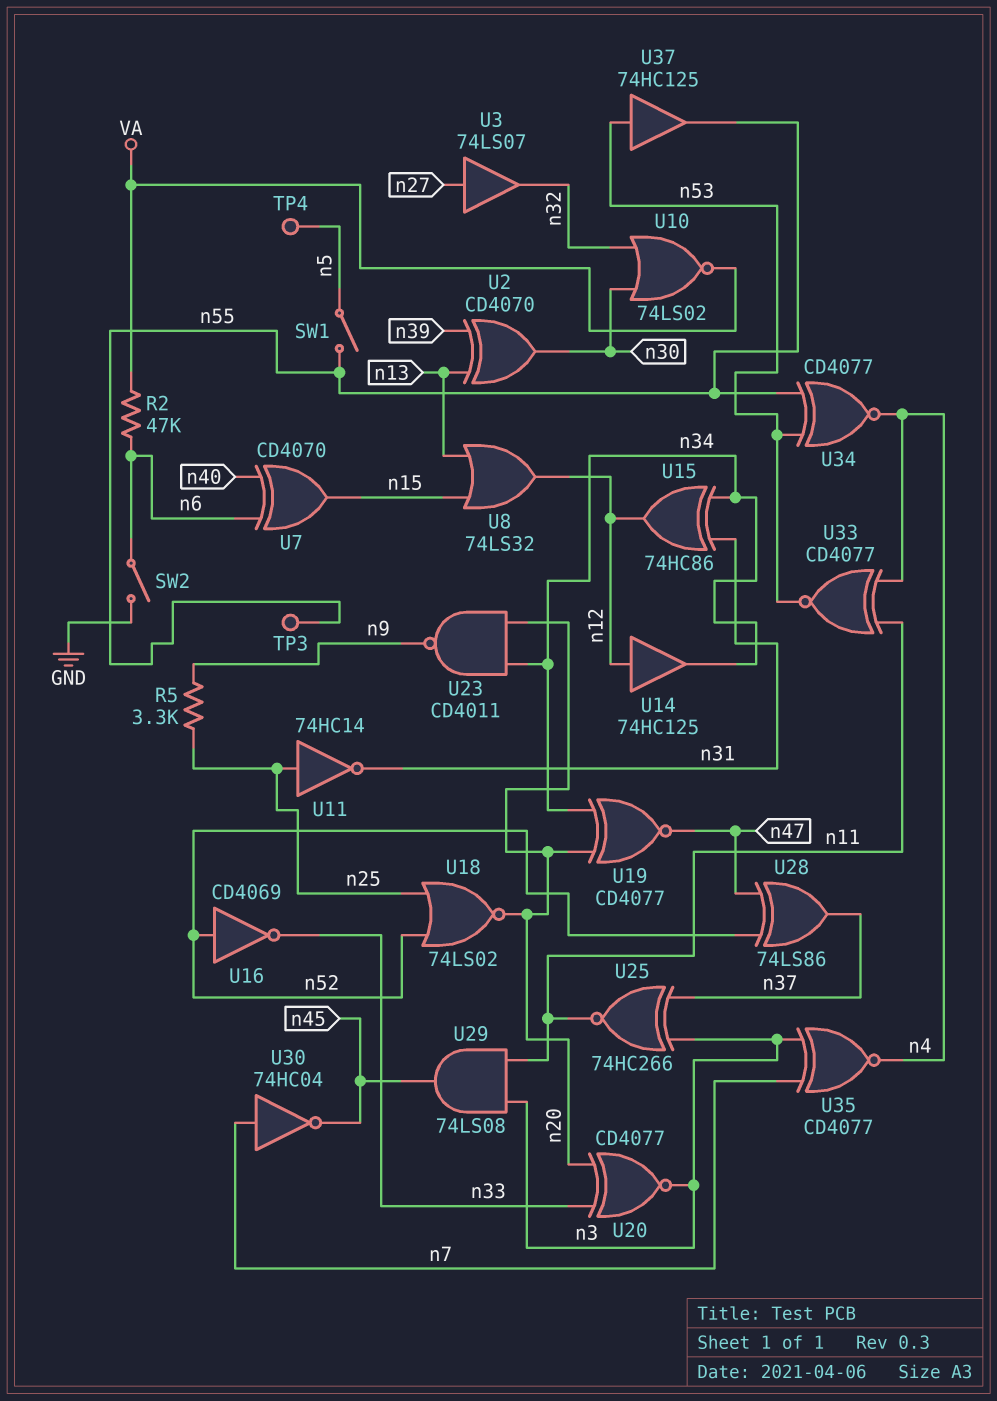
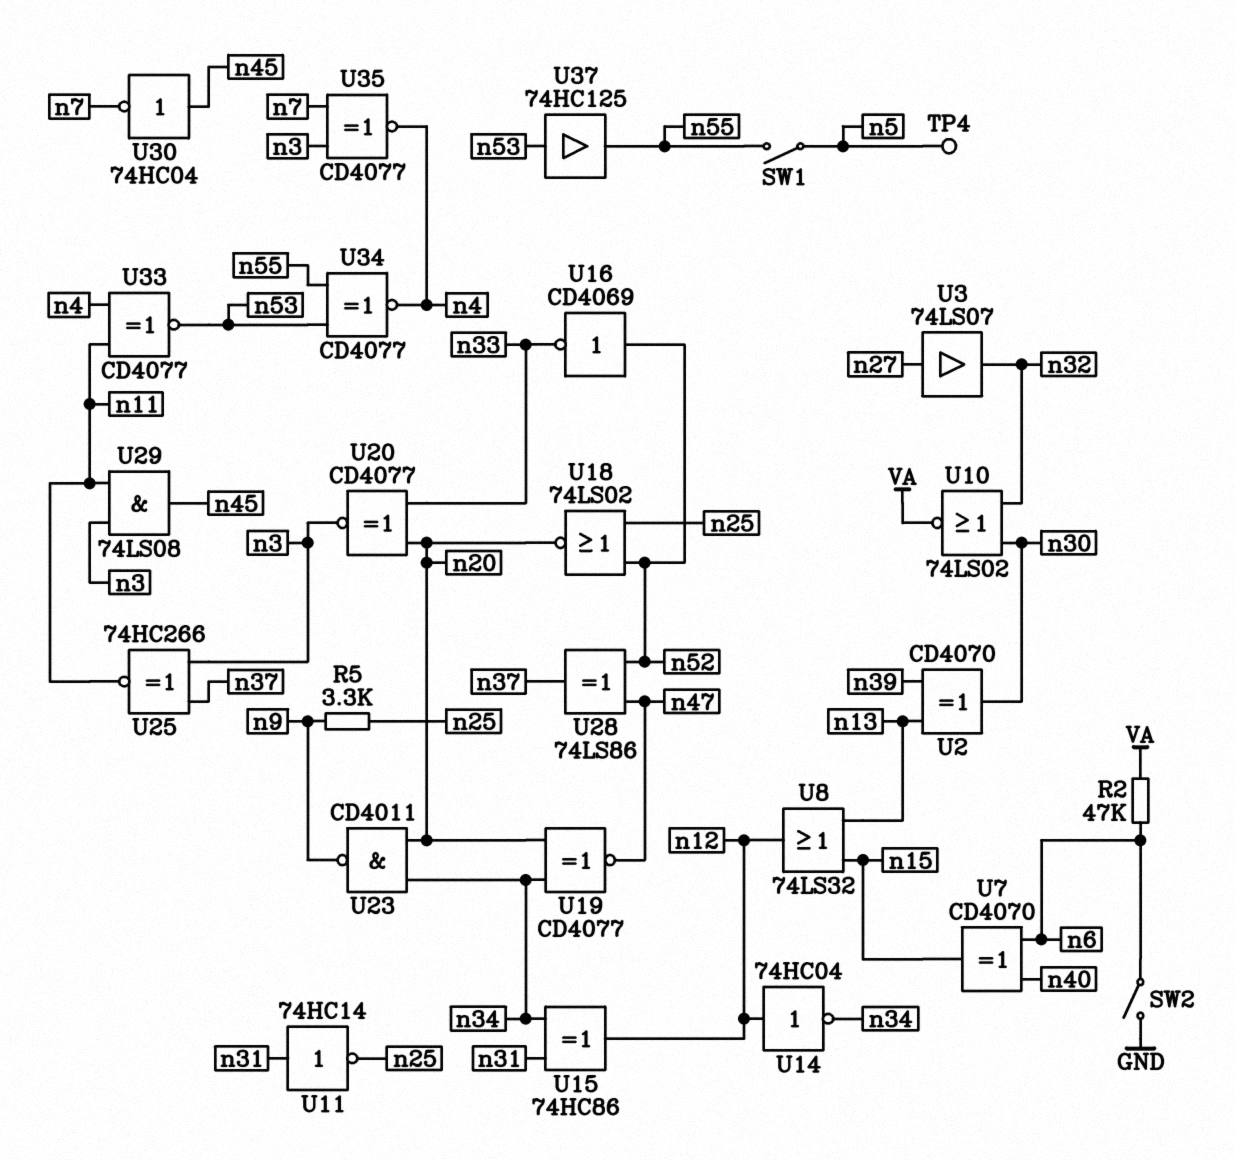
TP3: test point (n55) -> none
U11: NOT 74HC14 (in n25, out n31) -> NOT 74HC14 (in n31, out n25)
U14: buffer 74HC125 (in n12, out n34) -> NOT 74HC04 (in n12, out n34)
U30: NOT 74HC04 (in n7, out n45) -> NOT 74HC04 (in n45, out n7)

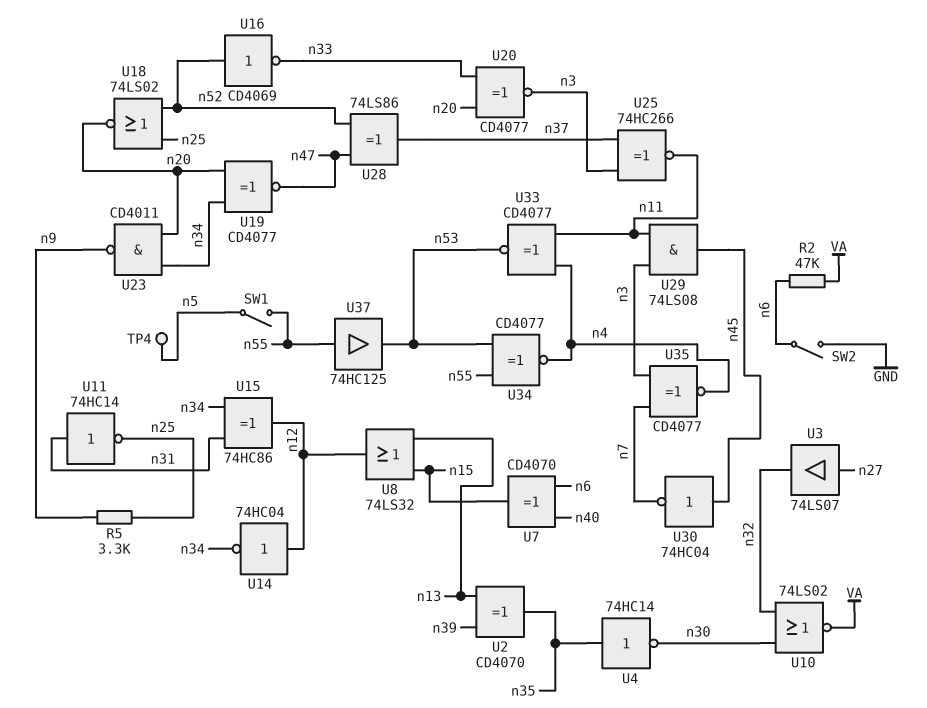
U2: XOR CD4070 (in n13, in n39, out n30) -> XOR CD4070 (in n13, in n39, out n35)
U4: none -> NOT 74HC14 (in n35, out n30)
U37: buffer 74HC125 (in n53, out n55) -> buffer 74HC125 (in n55, out n53)

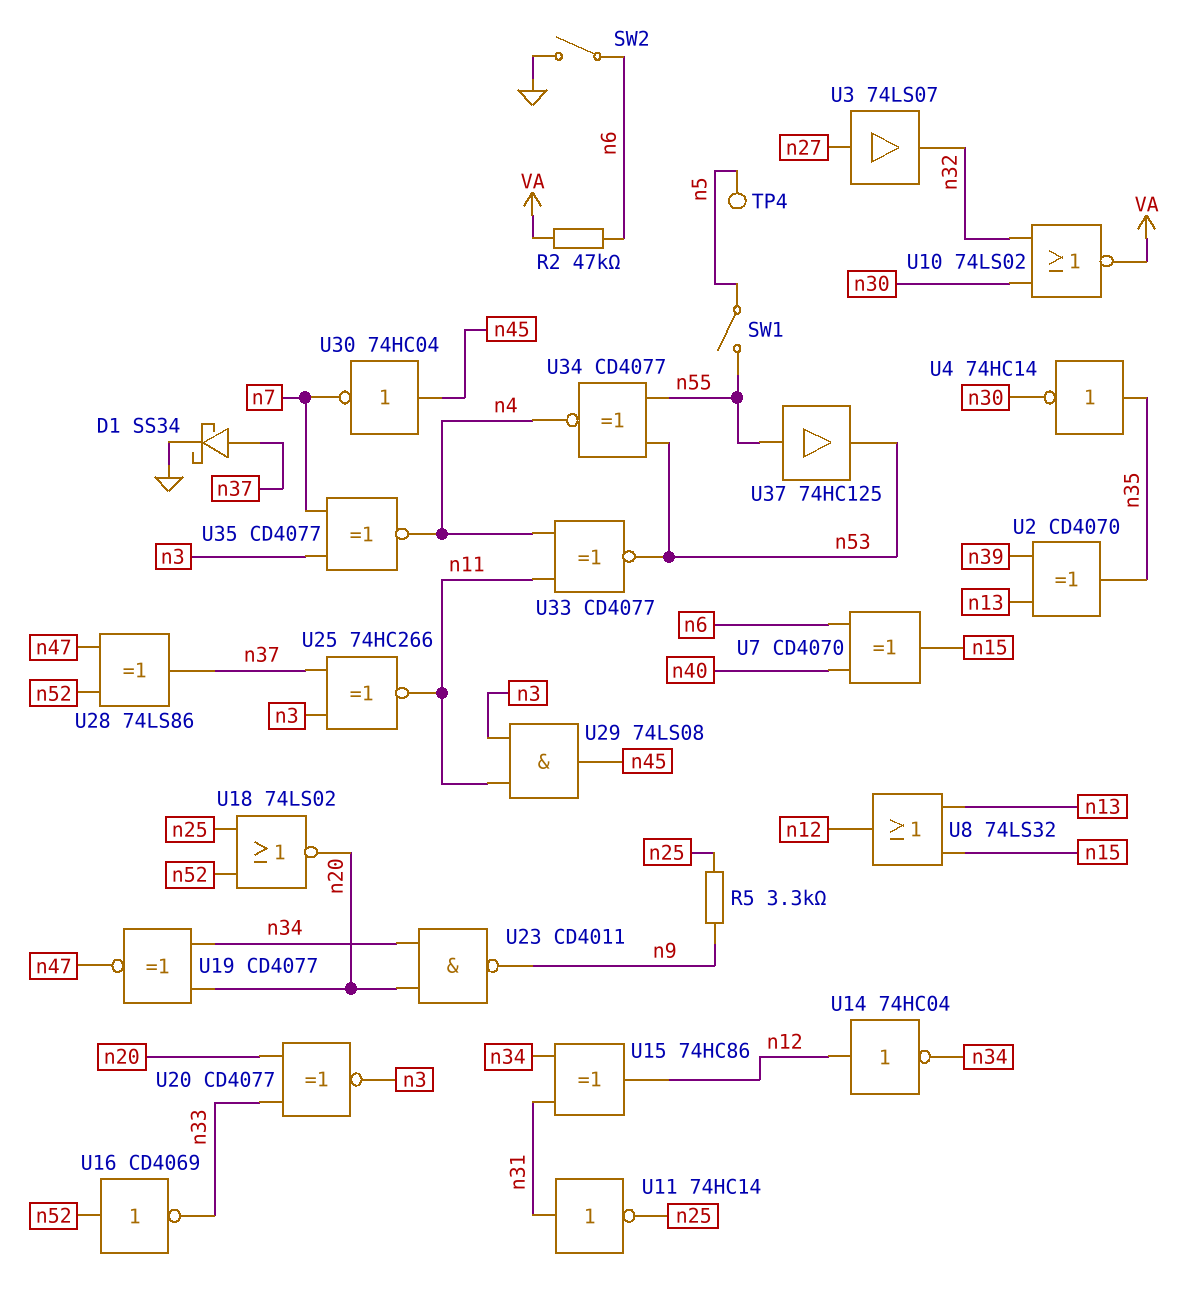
D1: none -> schottky SS34 (A n37, K GND)

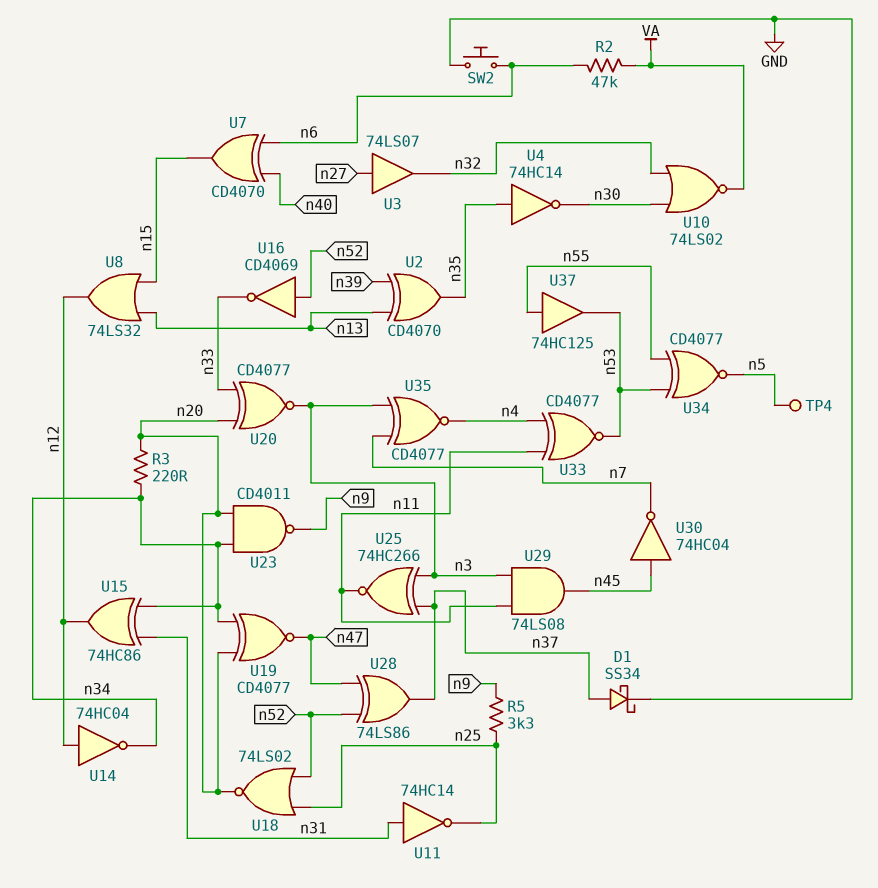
R3: none -> 220 (n20, n34)
SW1: switch (n5, n55) -> none
SW2: switch (GND, n6) -> button (GND, n6)
U34: XNOR CD4077 (in n53, in n55, out n4) -> XNOR CD4077 (in n53, in n55, out n5)

